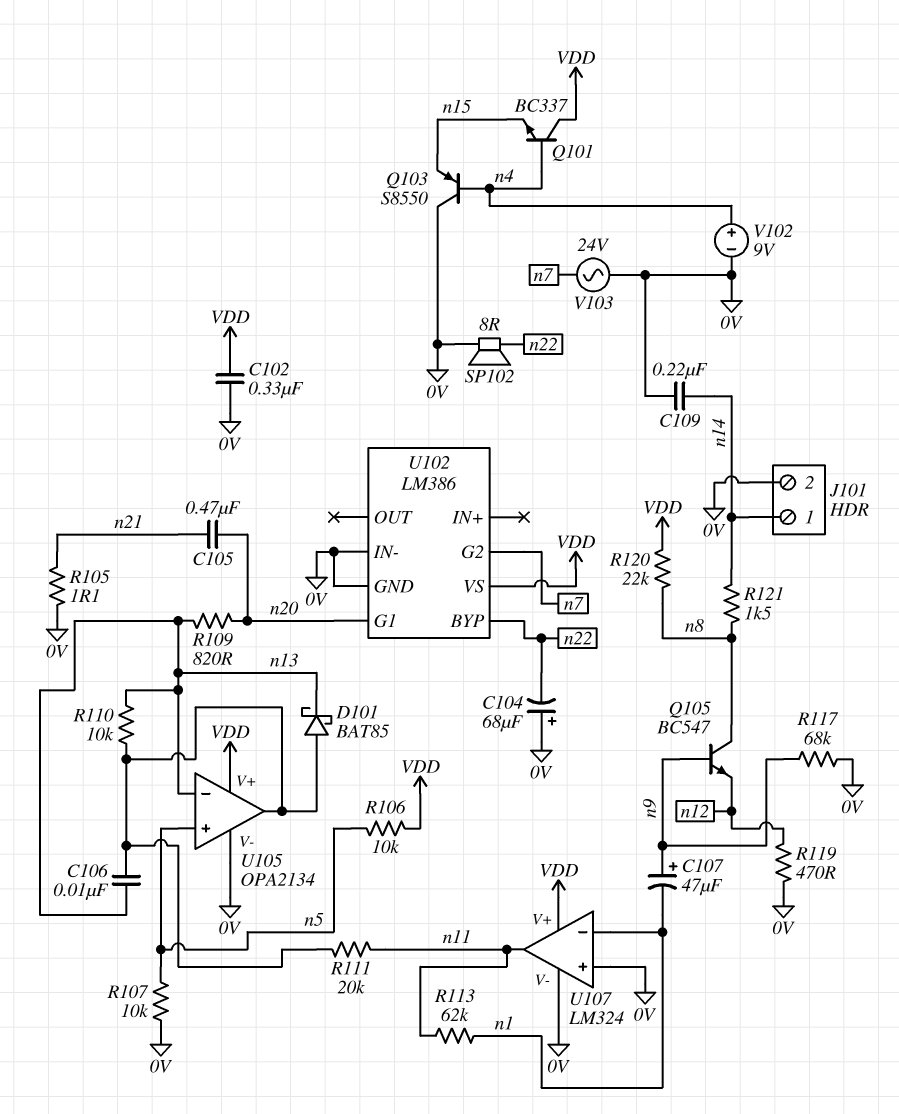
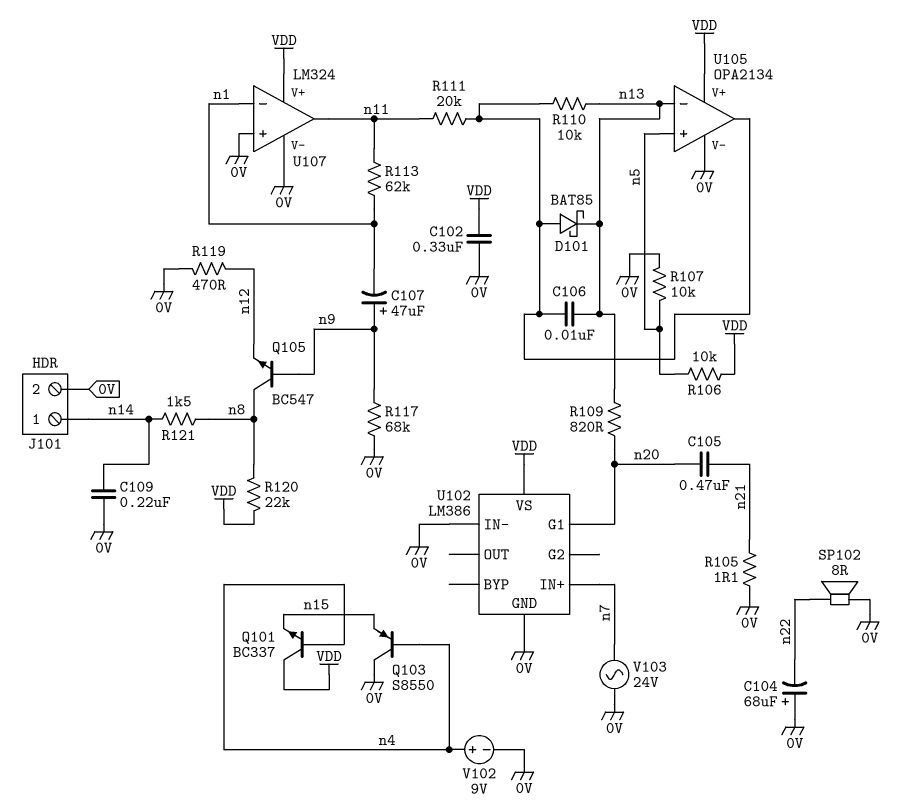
U102 pin BYP: n22 -> none
U102 pin G2: n7 -> none
U102 pin IN+: none -> n7

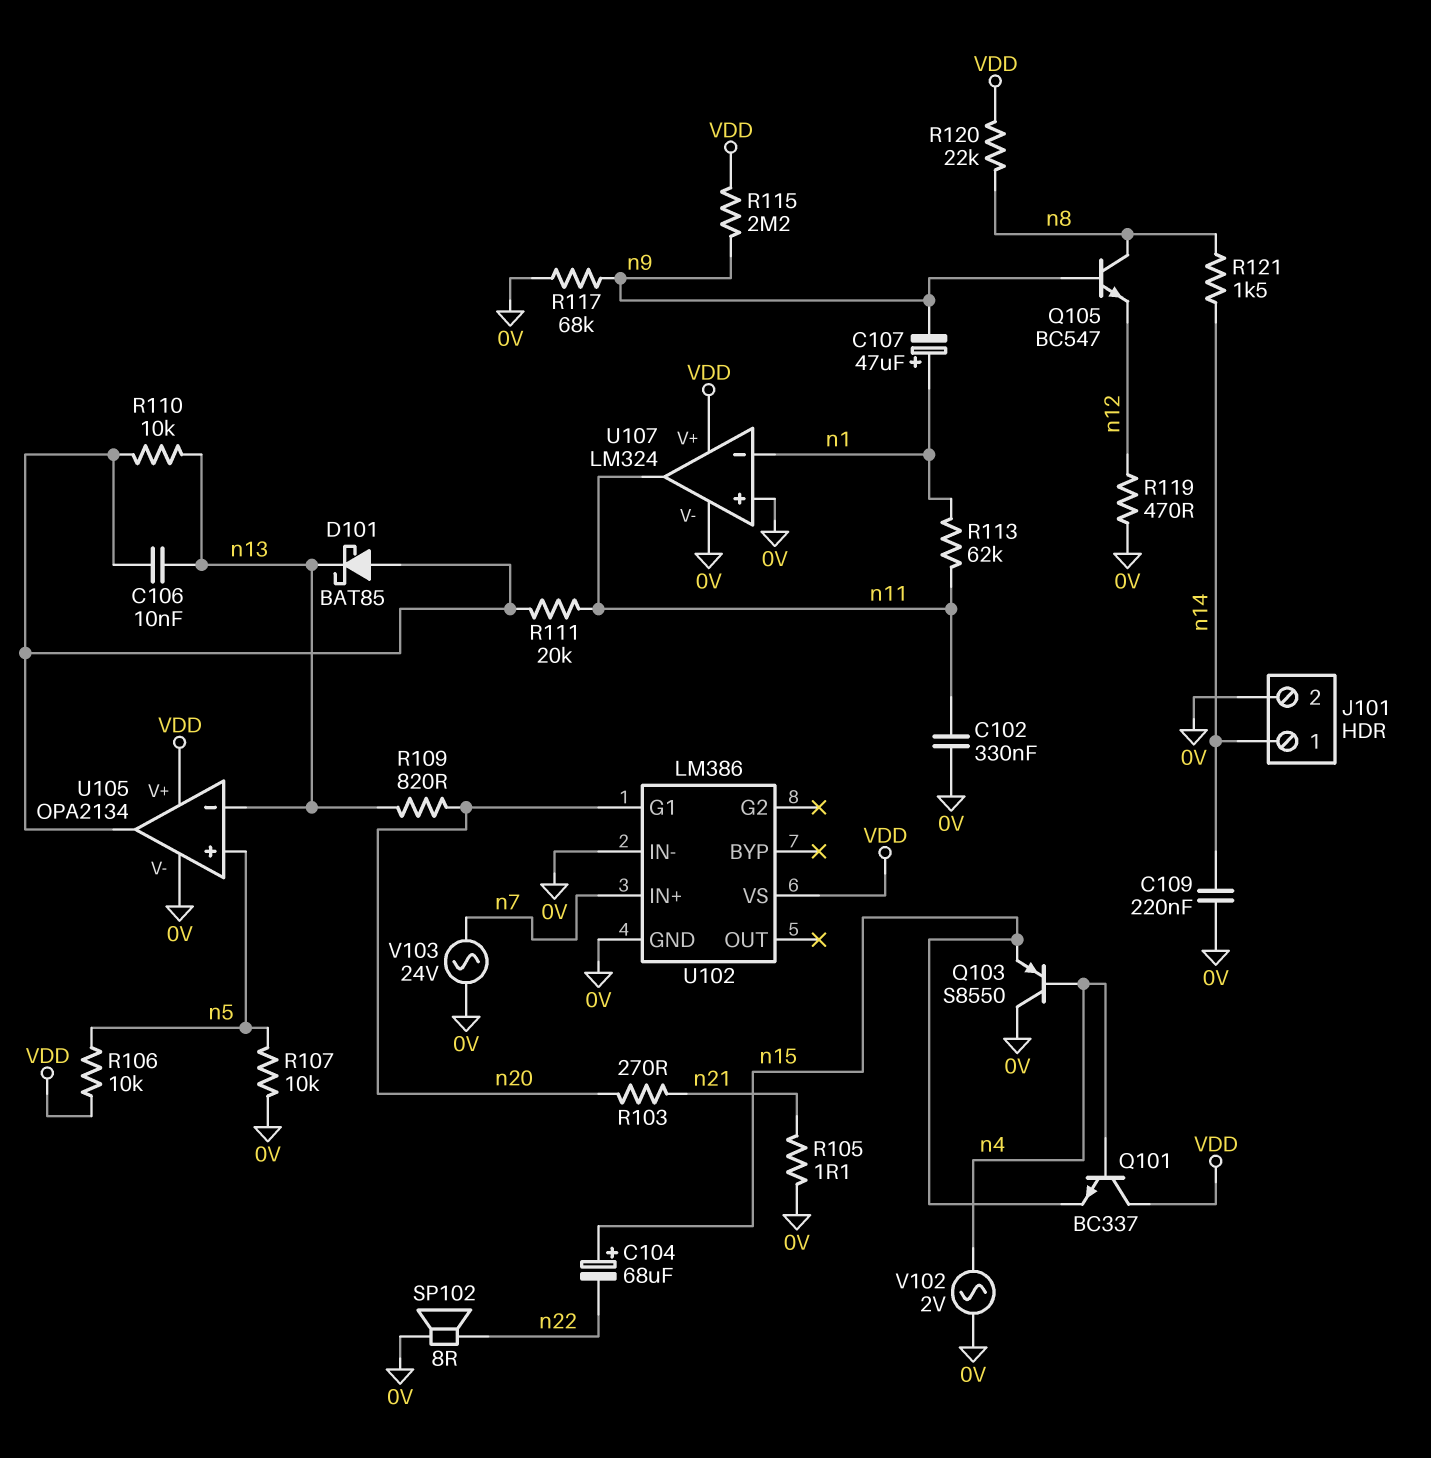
C102: 330nF (0V, VDD) -> 330nF (0V, n11)
C104: 68uF (plus 0V, minus n22) -> 68uF (plus n15, minus n22)
C105: 470nF (n20, n21) -> none
C107: 47uF (plus n9, minus n1) -> 47uF (plus n1, minus n9)
R103: none -> 270 (n20, n21)
R115: none -> 2.2M (VDD, n9)
V102: 9V (plus n4, minus 0V) -> AC 2V (0V, n4)

